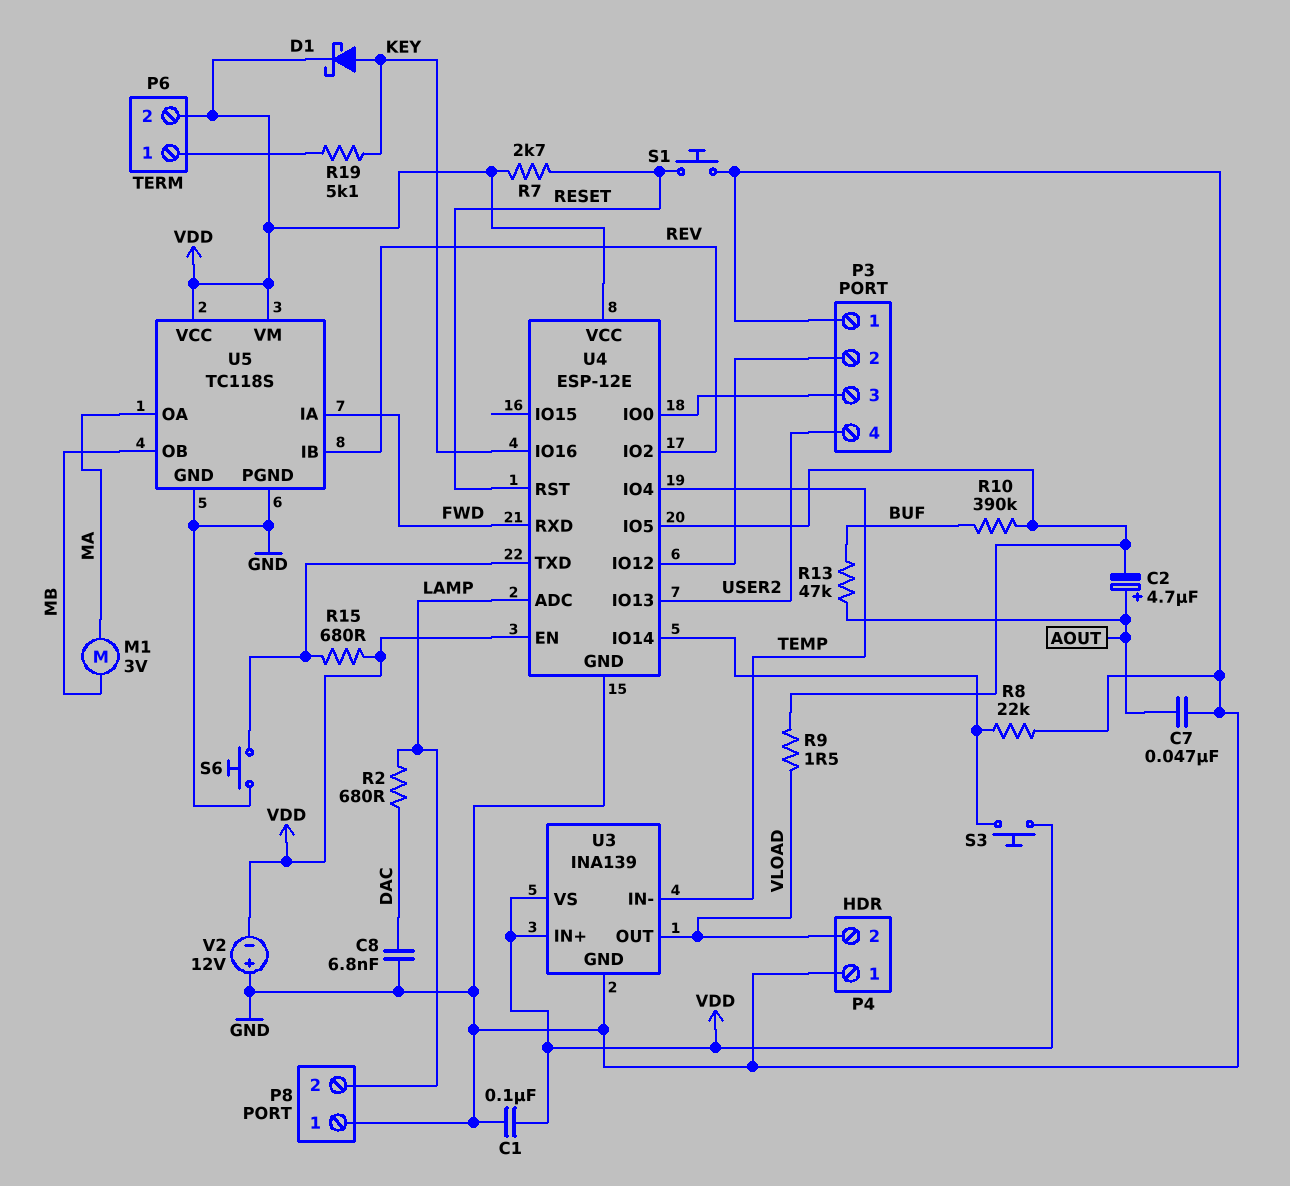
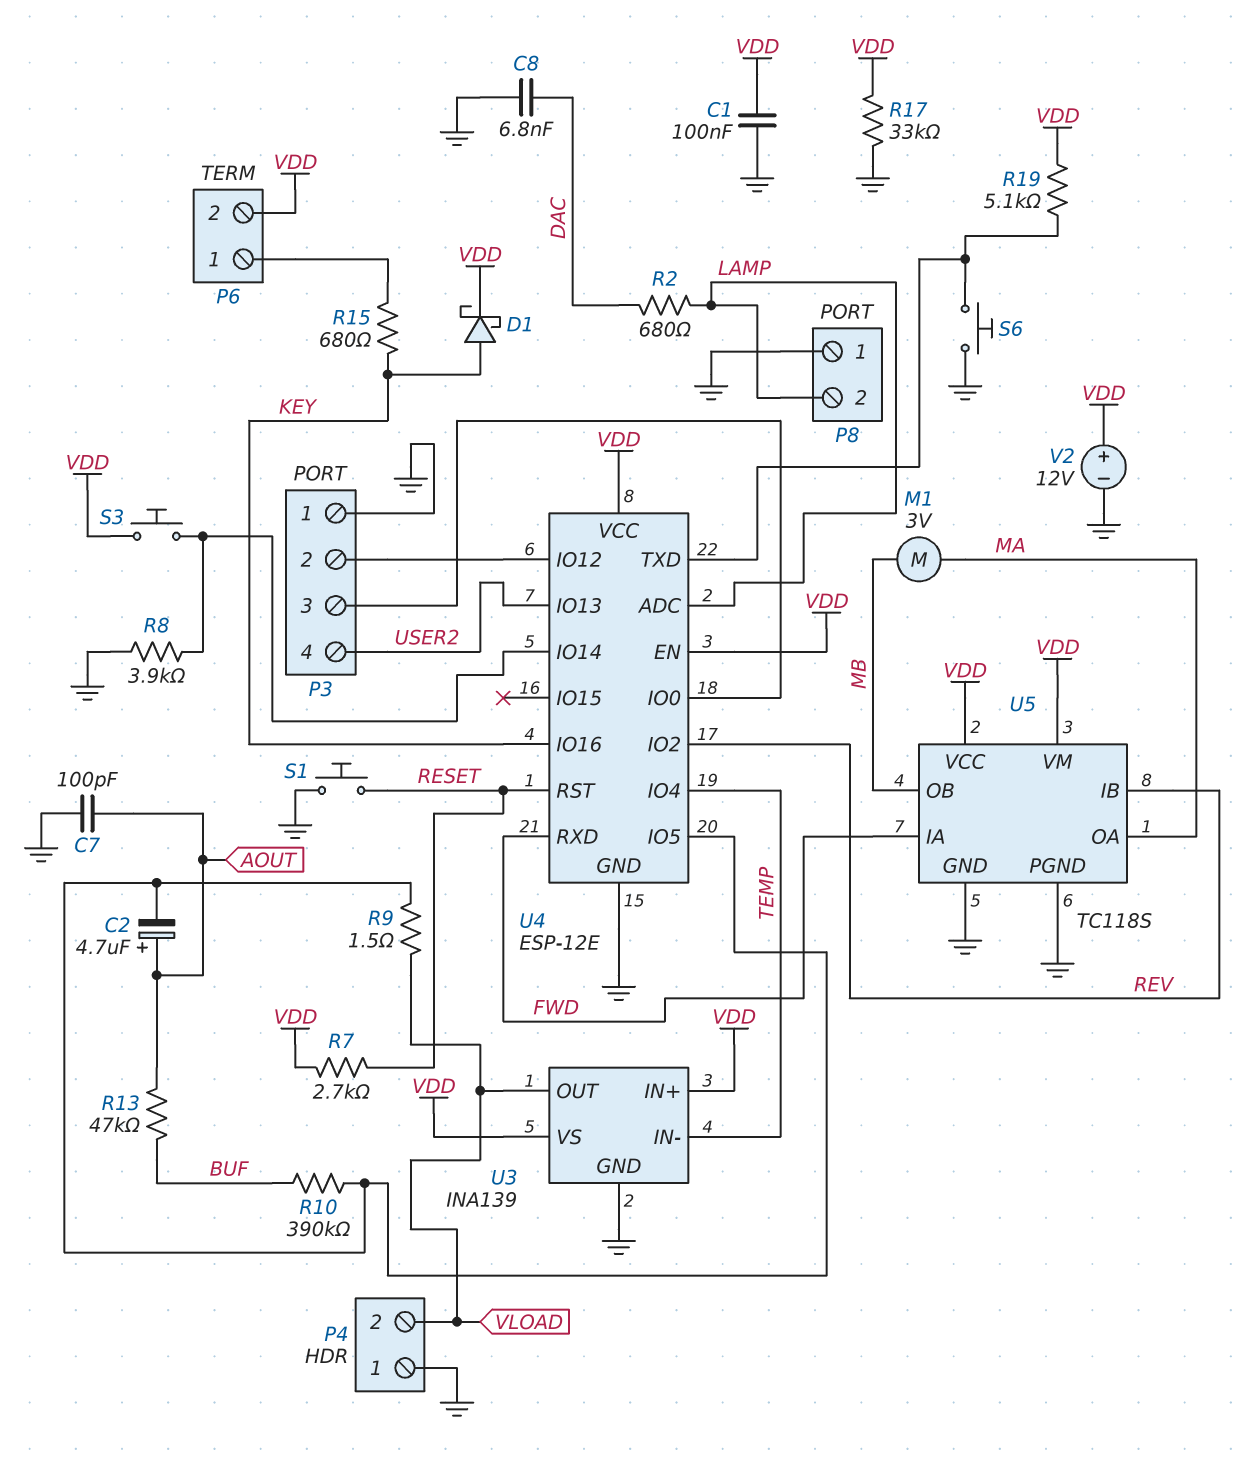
C7: 47nF (AOUT, GND) -> 100pF (AOUT, GND)
R8: 22k (GND, U4/IO14) -> 3.9k (GND, U4/IO14)
R15: 680 (U4/TXD, VDD) -> 680 (KEY, P6/1)
R17: none -> 33k (GND, VDD)
R19: 5.1k (KEY, P6/1) -> 5.1k (U4/TXD, VDD)
V2: 12V (plus GND, minus VDD) -> 12V (plus VDD, minus GND)

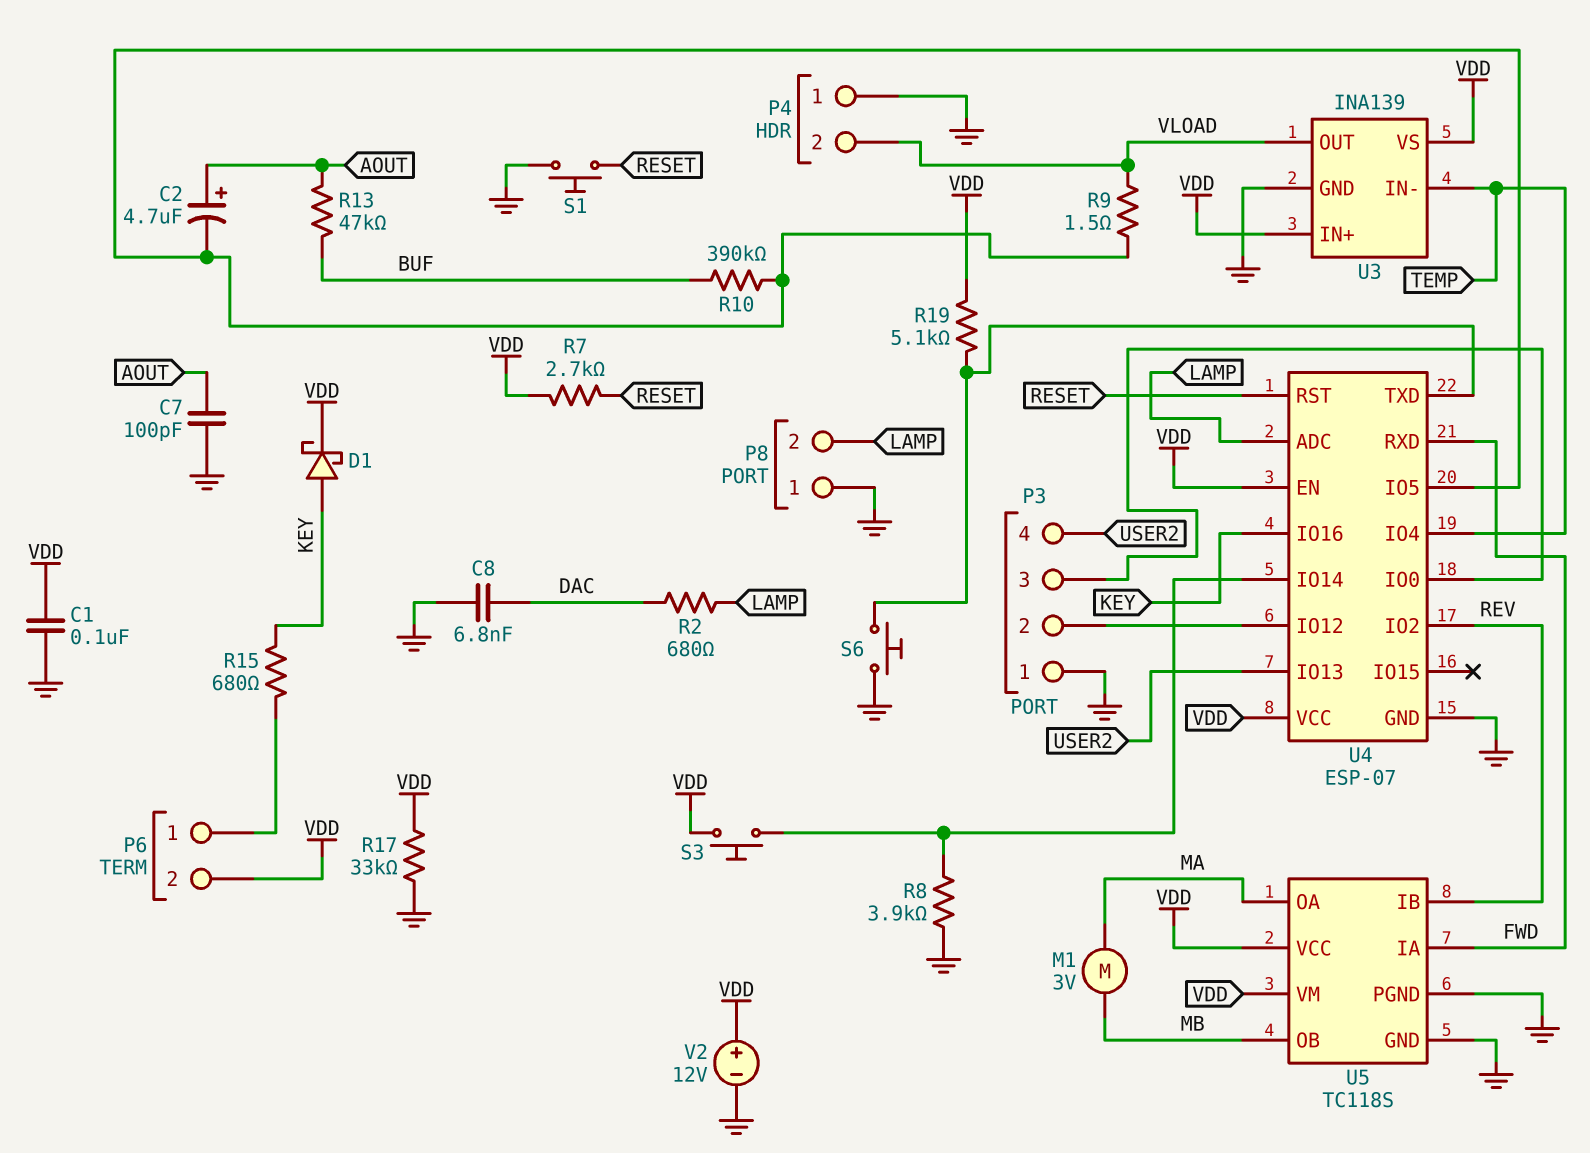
U4: ESP-12E -> ESP-07

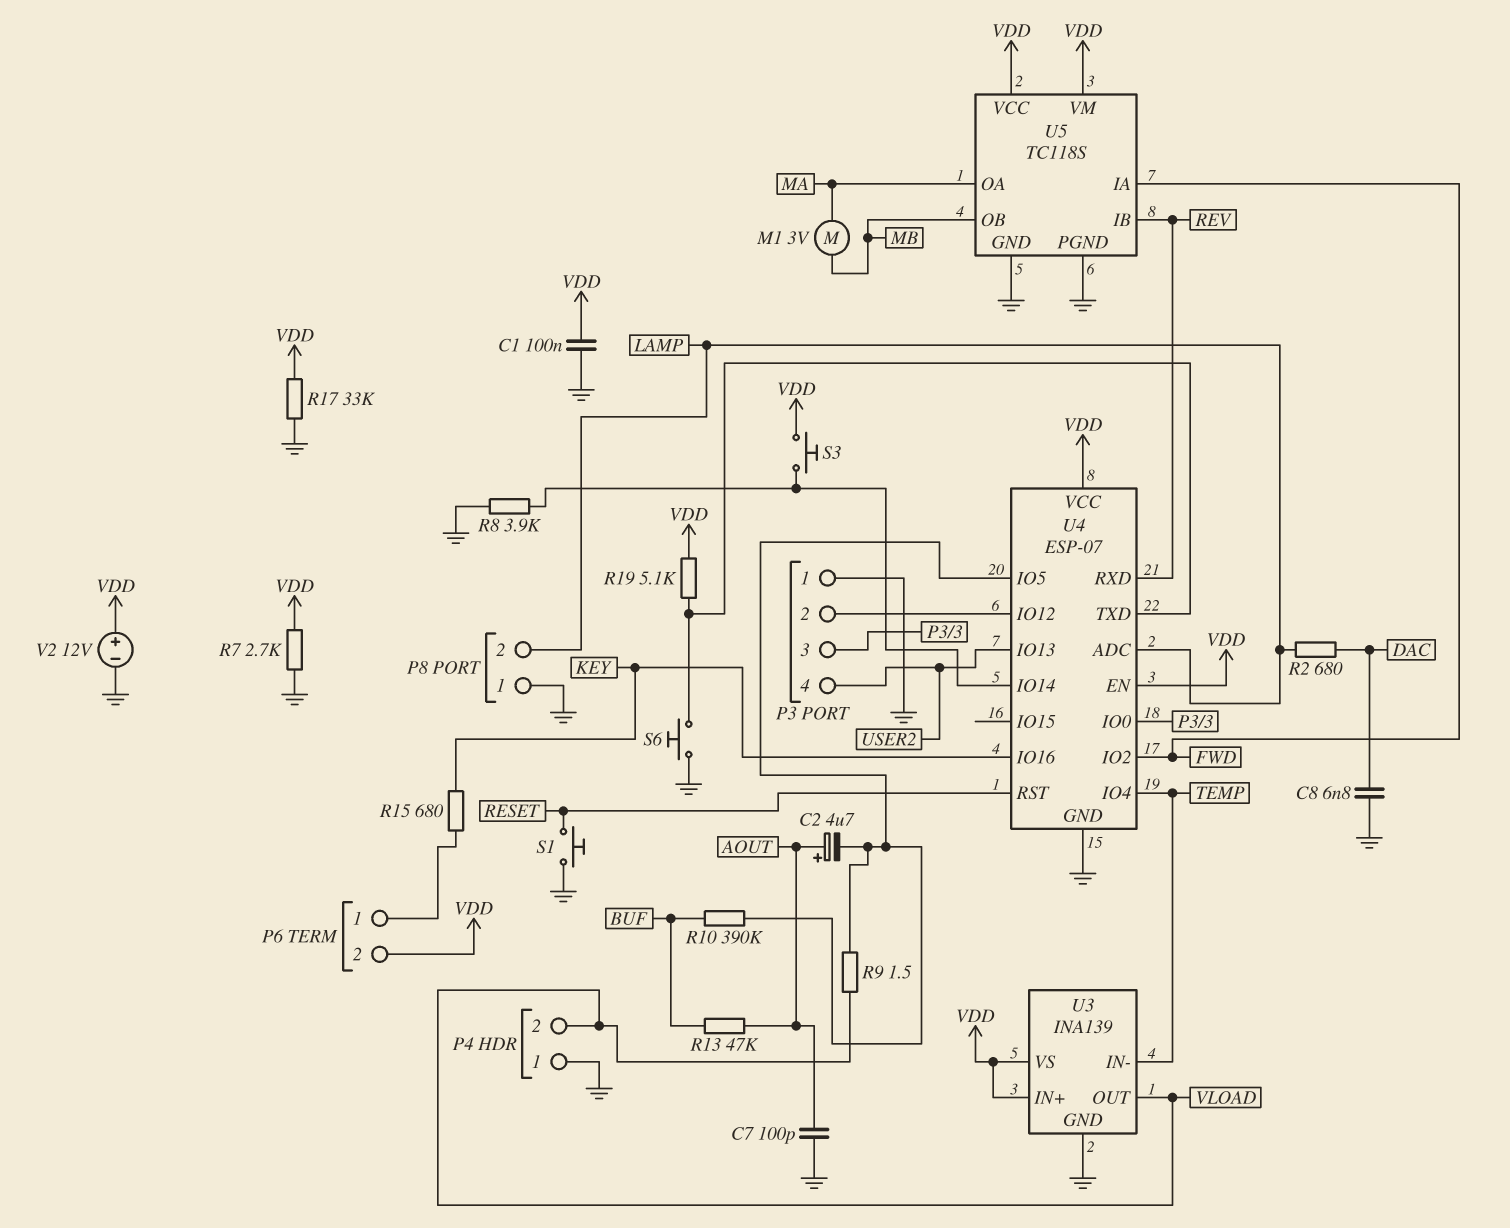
D1: schottky (A KEY, K VDD) -> none
R7: 2.7k (RESET, VDD) -> 2.7k (GND, VDD)
U4 pin IO2: REV -> FWD
U4 pin RXD: FWD -> REV

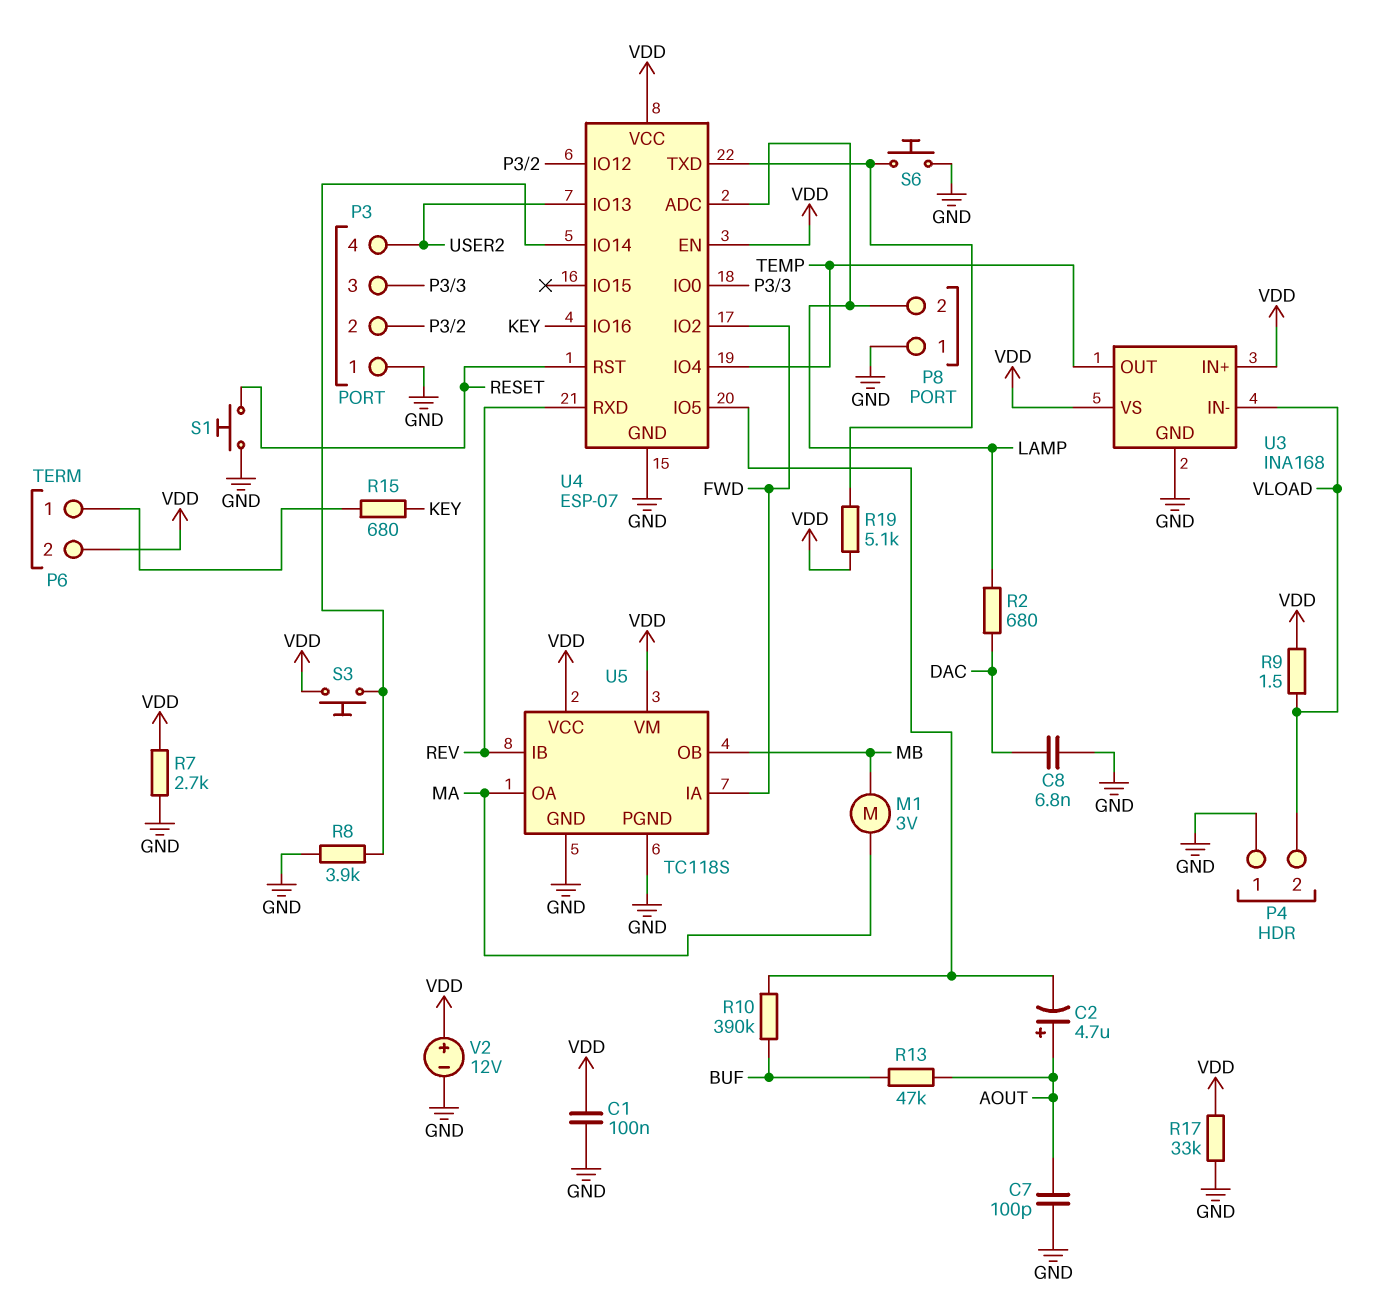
R9: 1.5 (U4/IO5, VLOAD) -> 1.5 (VDD, VLOAD)
U3: INA139 -> INA168
U3 pin IN-: TEMP -> VLOAD
U3 pin OUT: VLOAD -> TEMP

